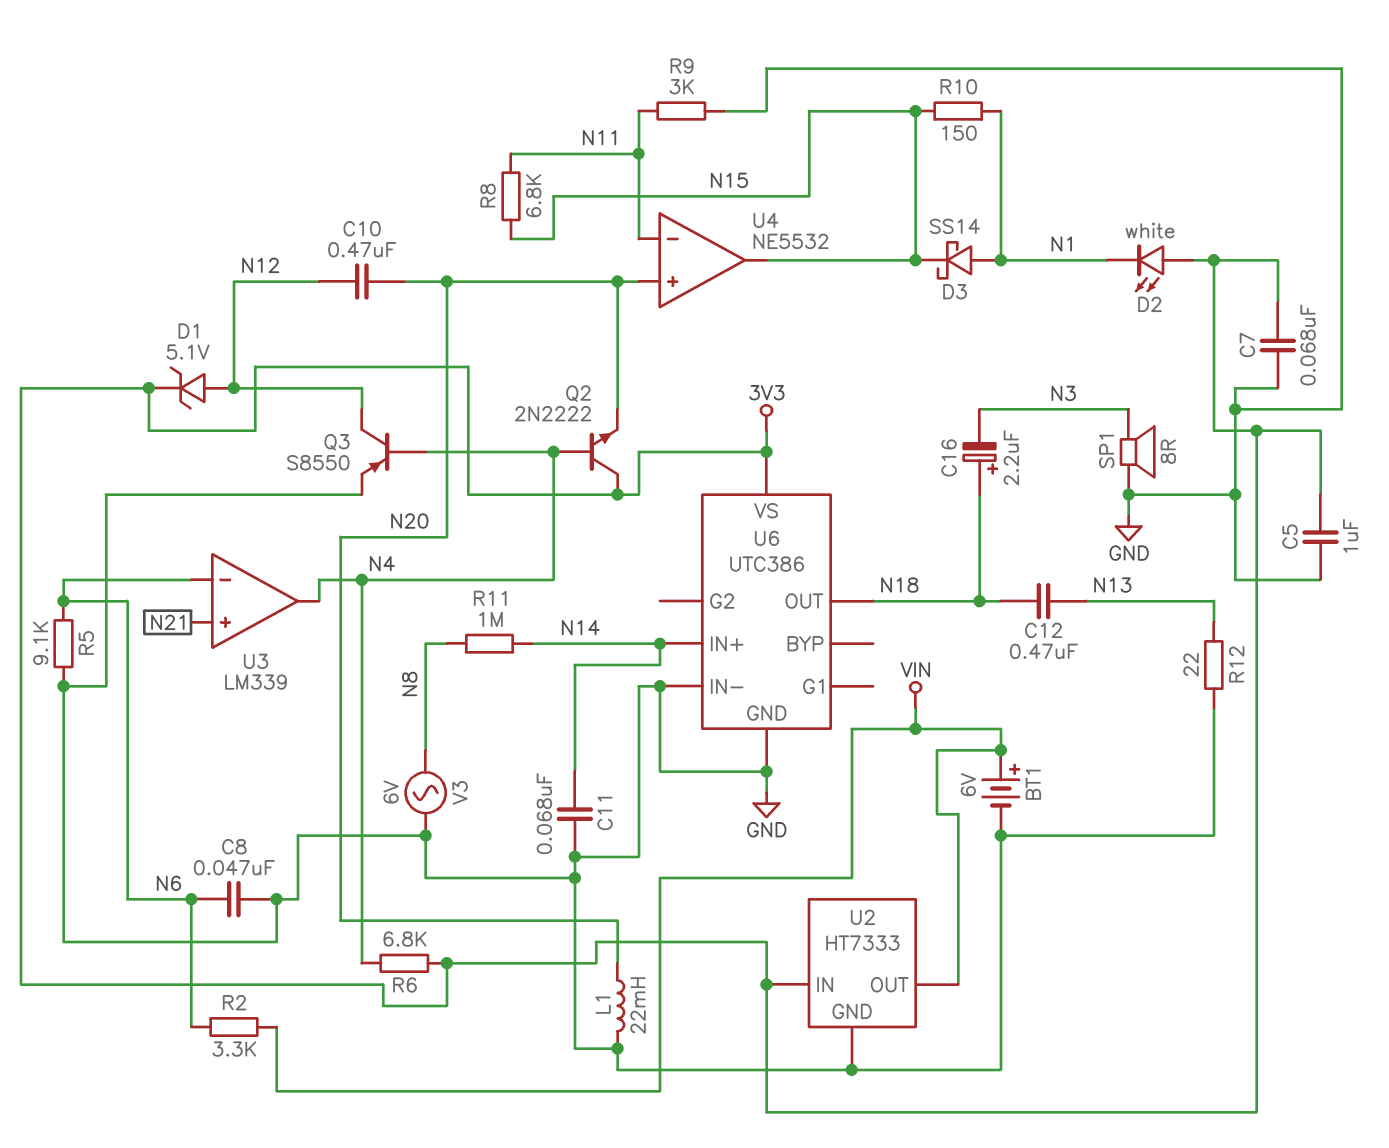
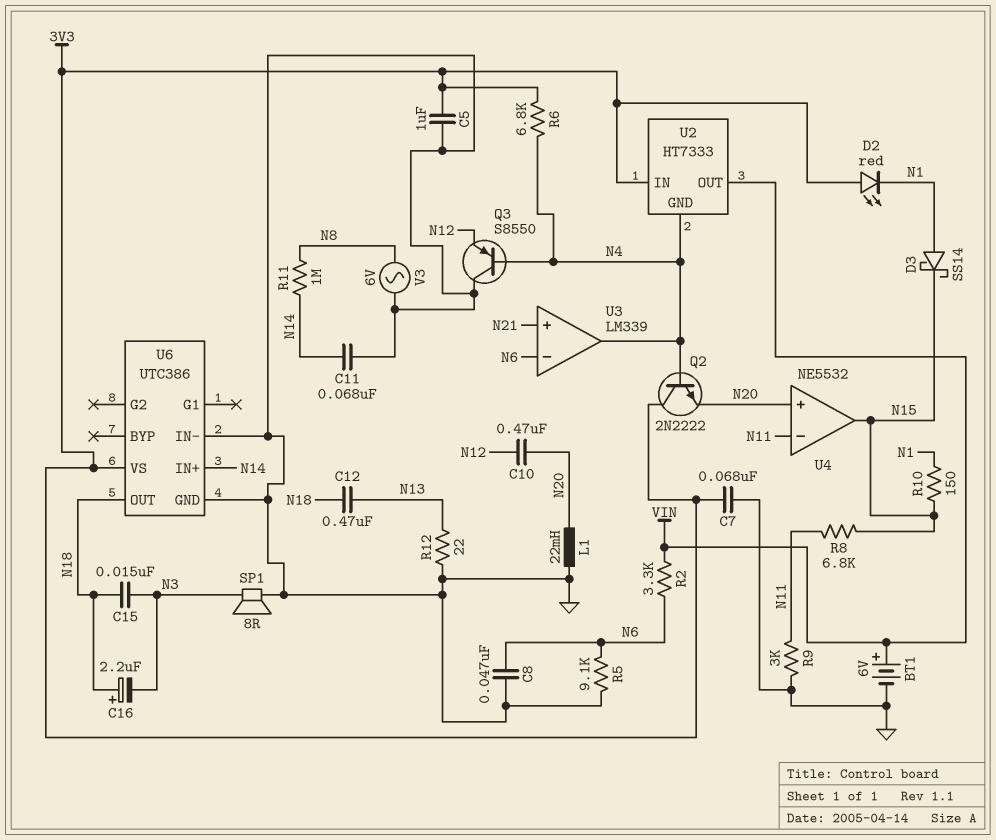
C15: none -> 15nF (N3, N18)
D1: zener 5.1V (A N12, K 3V3) -> none
D2: LED white (A 3V3, K N1) -> LED red (A 3V3, K N1)
Q3: PNP S8550 (B N4, C N12, E GND) -> PNP S8550 (B N4, C GND, E N12)
U2 pin GND: GND -> N4

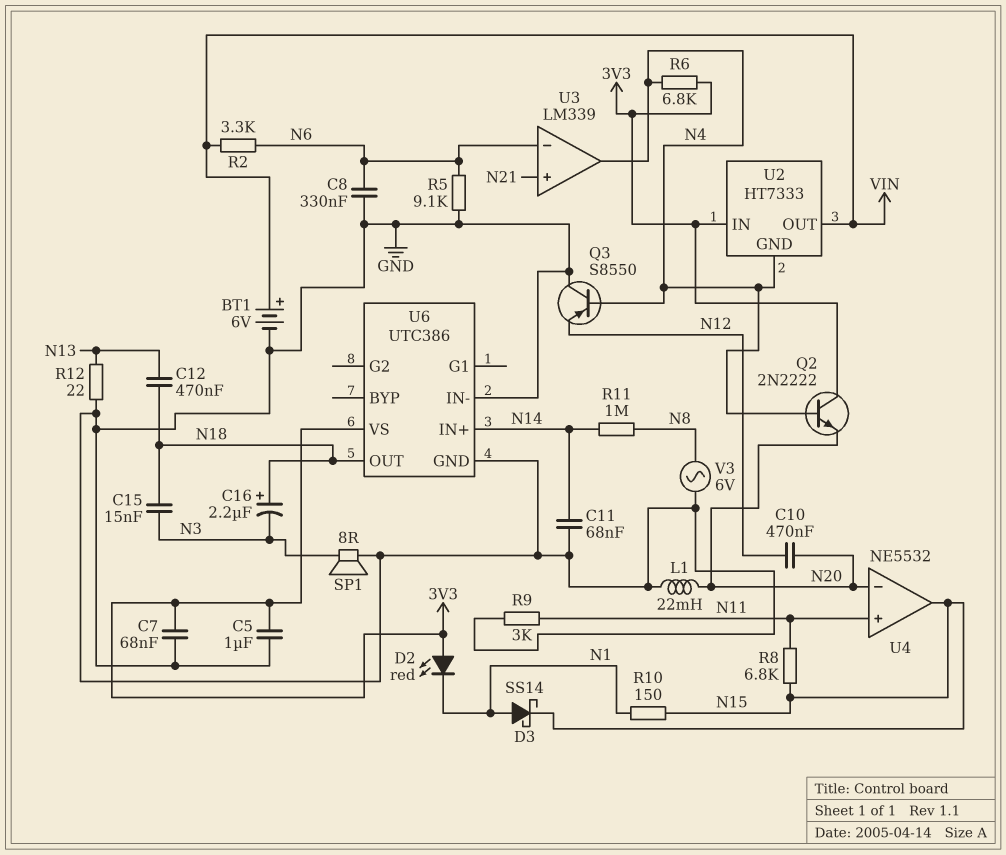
C8: 47nF (GND, N6) -> 330nF (GND, N6)
U4 pin in+: N20 -> N11
U4 pin in-: N11 -> N20

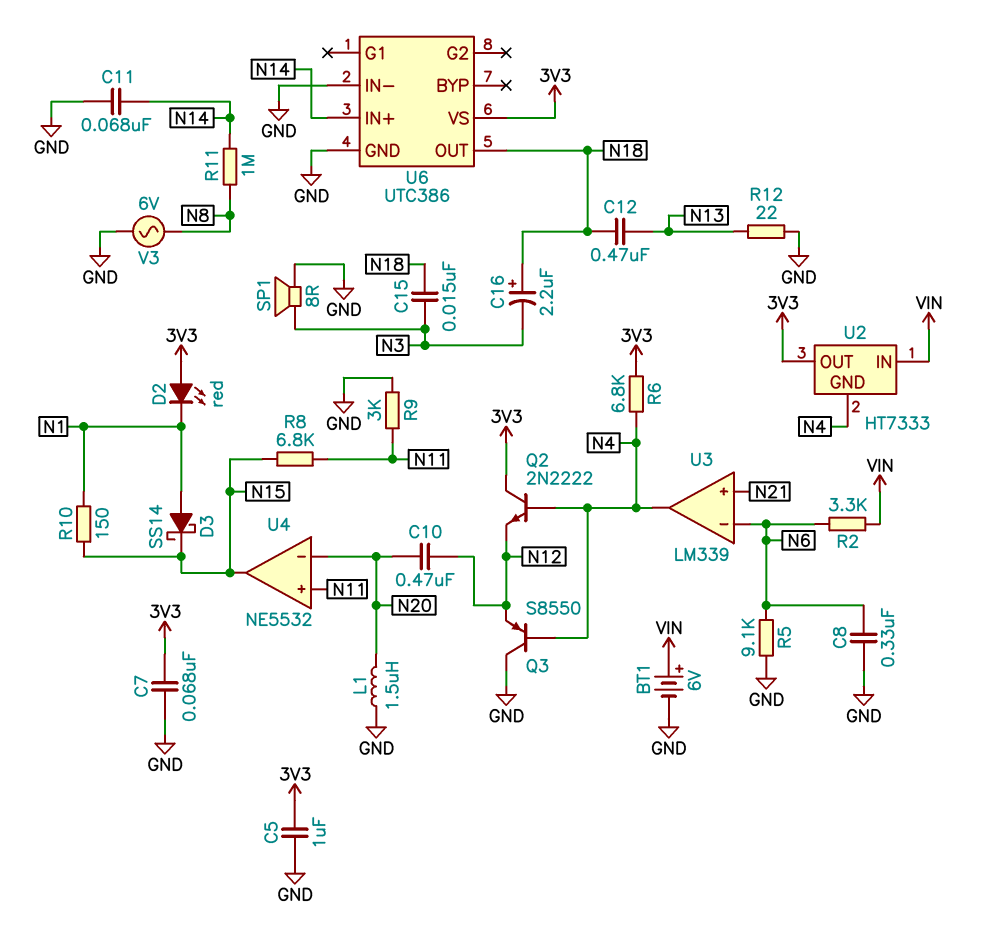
L1: 22mH (GND, N20) -> 1.5uH (GND, N20)
Q2: NPN 2N2222 (B N4, C 3V3, E N20) -> NPN 2N2222 (B N4, C 3V3, E N12)
U2 pin IN: 3V3 -> VIN
U2 pin OUT: VIN -> 3V3

